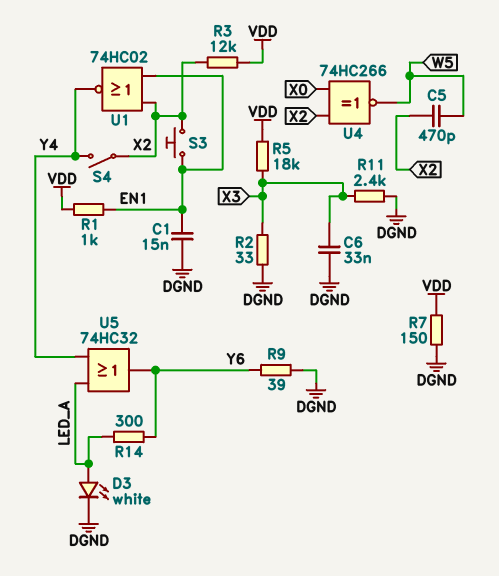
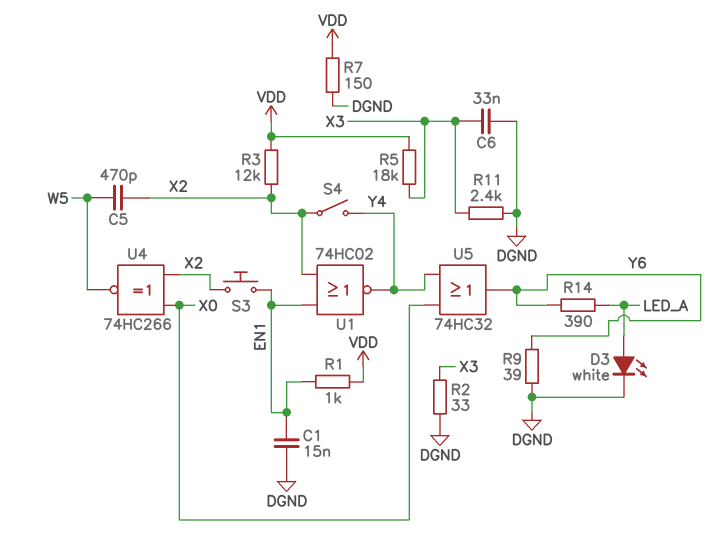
R14: 300 (LED_A, Y6) -> 390 (LED_A, Y6)
U5: OR 74HC32 (in LED_A, in Y4, out Y6) -> OR 74HC32 (in X0, in Y4, out Y6)

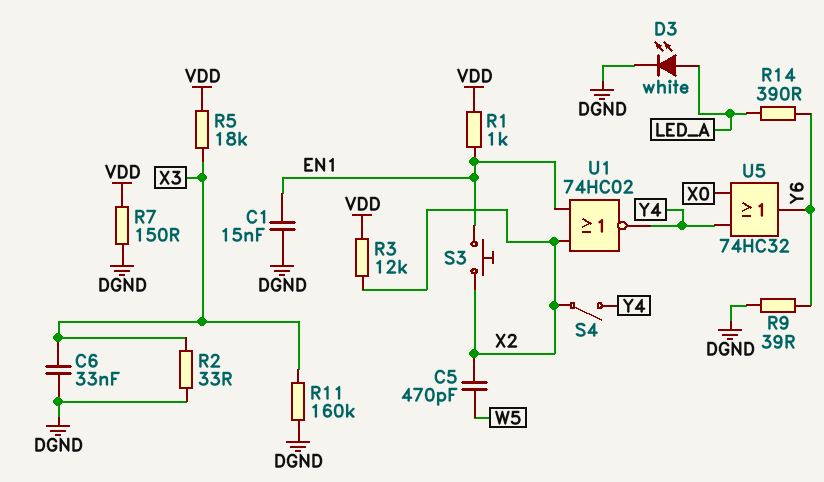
R11: 2.4k (DGND, X3) -> 160k (DGND, X3)
U4: XNOR 74HC266 (in X0, in X2, out W5) -> none

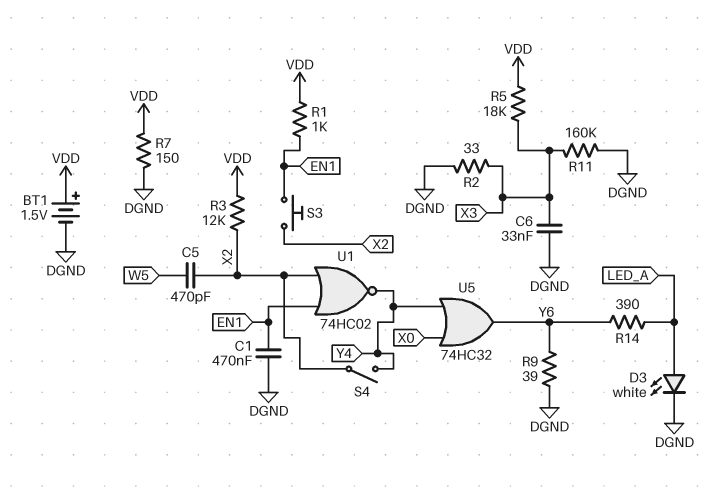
BT1: none -> 1.5V (plus VDD, minus DGND)
C1: 15nF (DGND, EN1) -> 470nF (DGND, EN1)

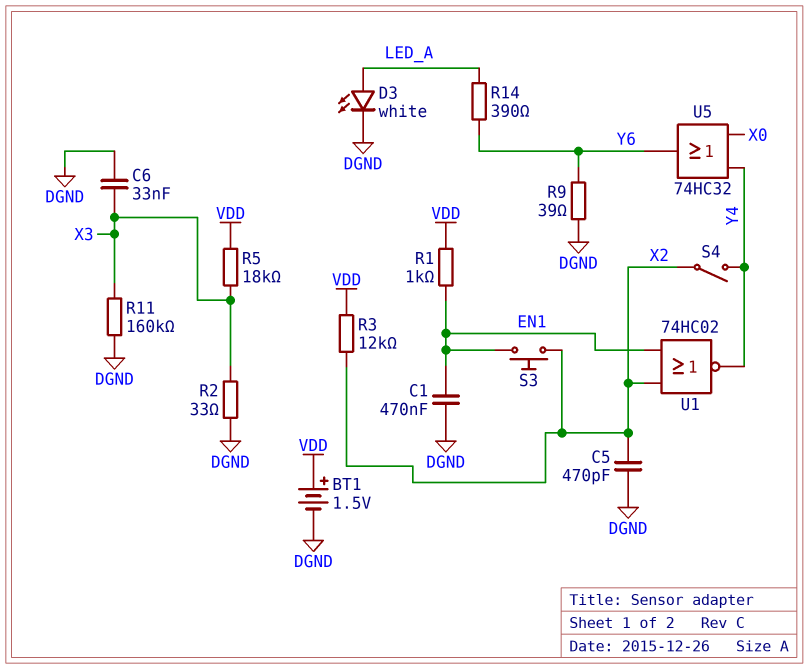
C5: 470pF (W5, X2) -> 470pF (DGND, X2)
R7: 150 (DGND, VDD) -> none

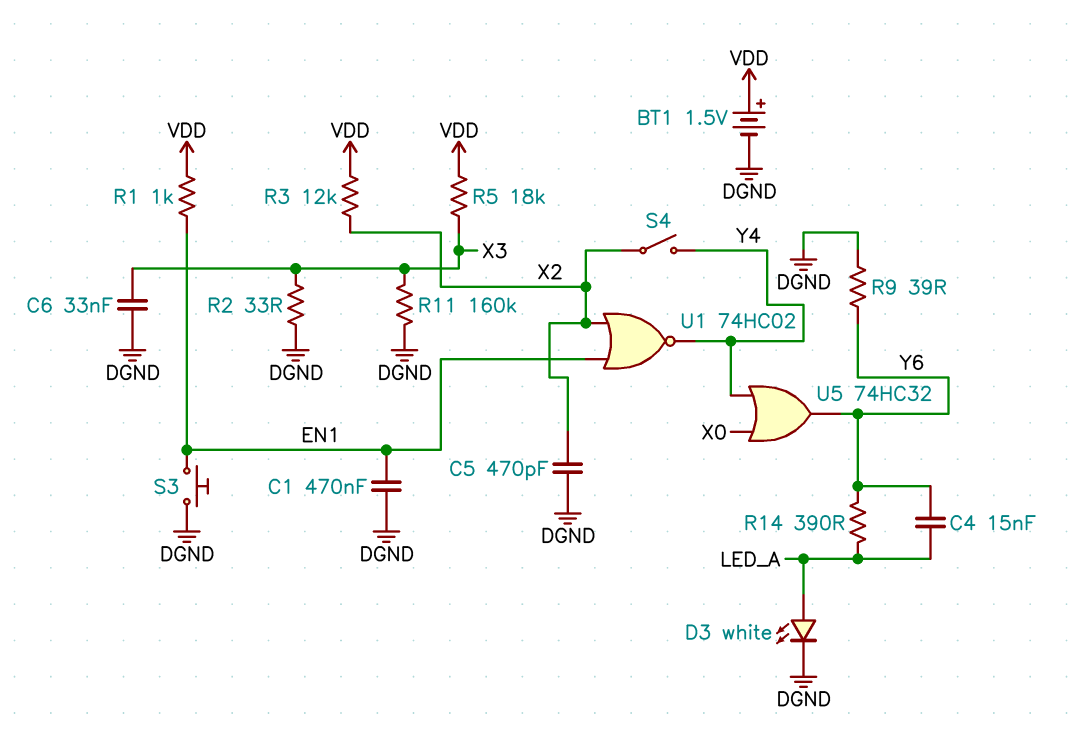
C4: none -> 15nF (LED_A, Y6)
S3: button (EN1, X2) -> button (DGND, EN1)

